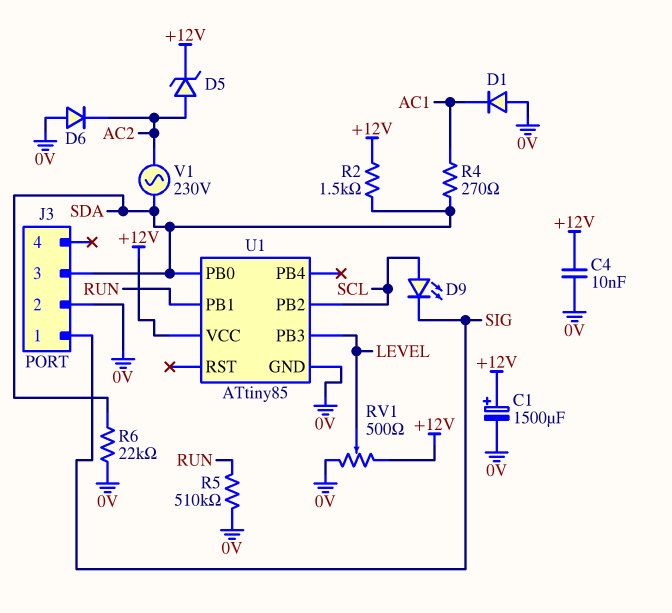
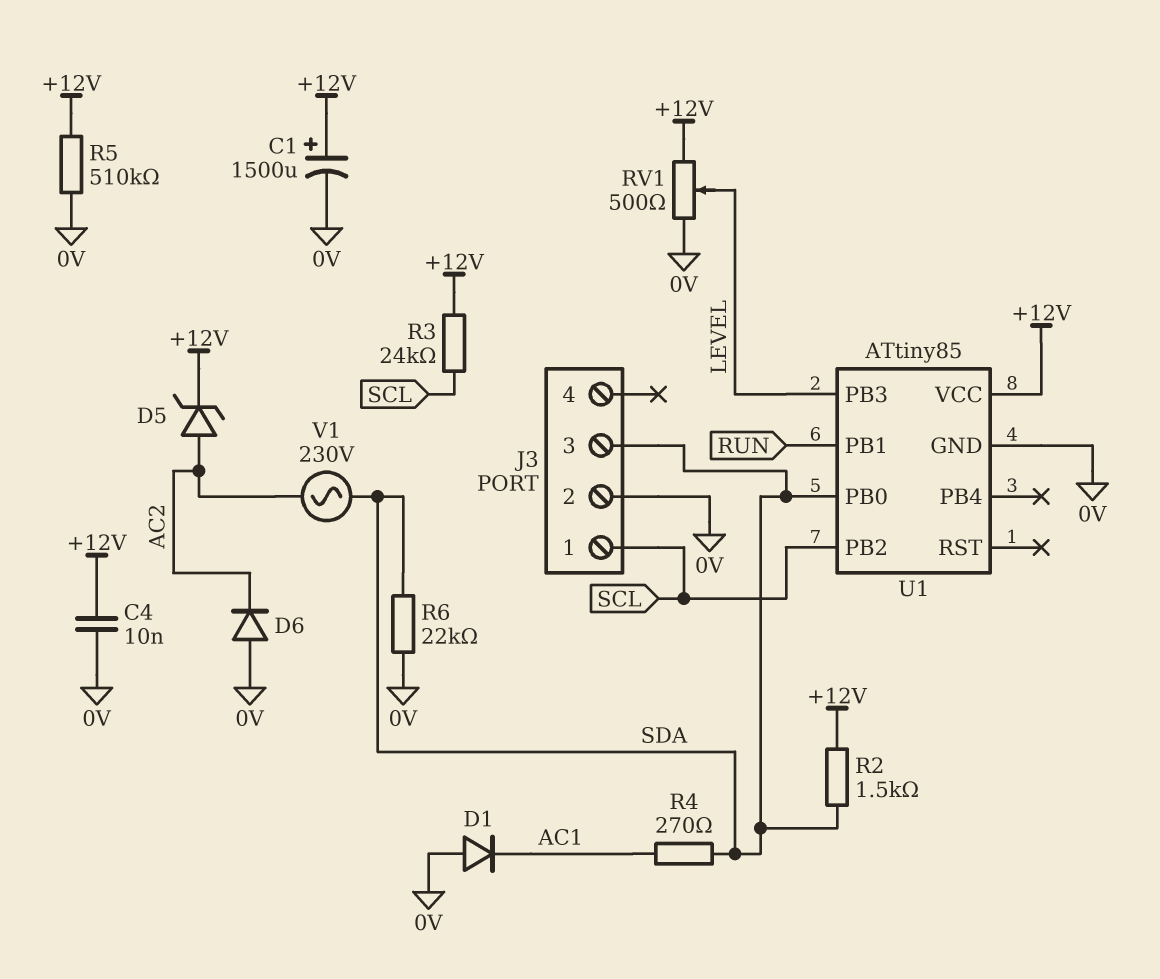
D9: LED (A SCL, K SIG) -> none
J3 pin 1: SIG -> SCL
R3: none -> 24k (+12V, SCL)
R5: 510k (0V, RUN) -> 510k (+12V, 0V)

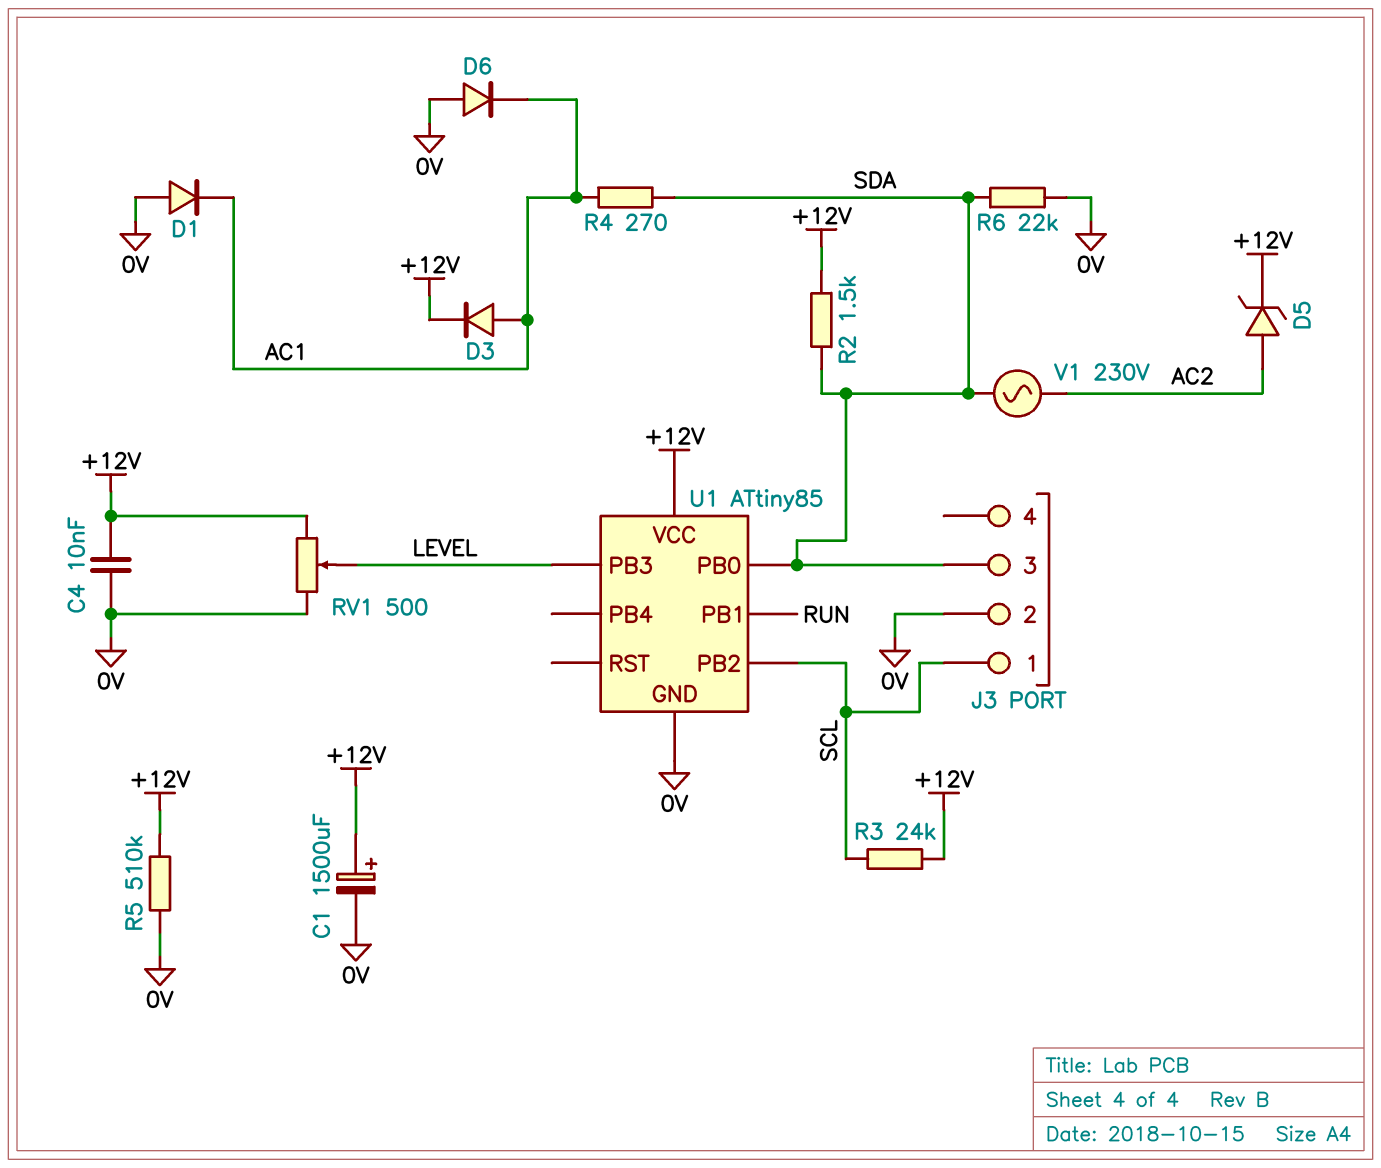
D3: none -> diode (A AC1, K +12V)
D6: diode (A 0V, K AC2) -> diode (A 0V, K AC1)

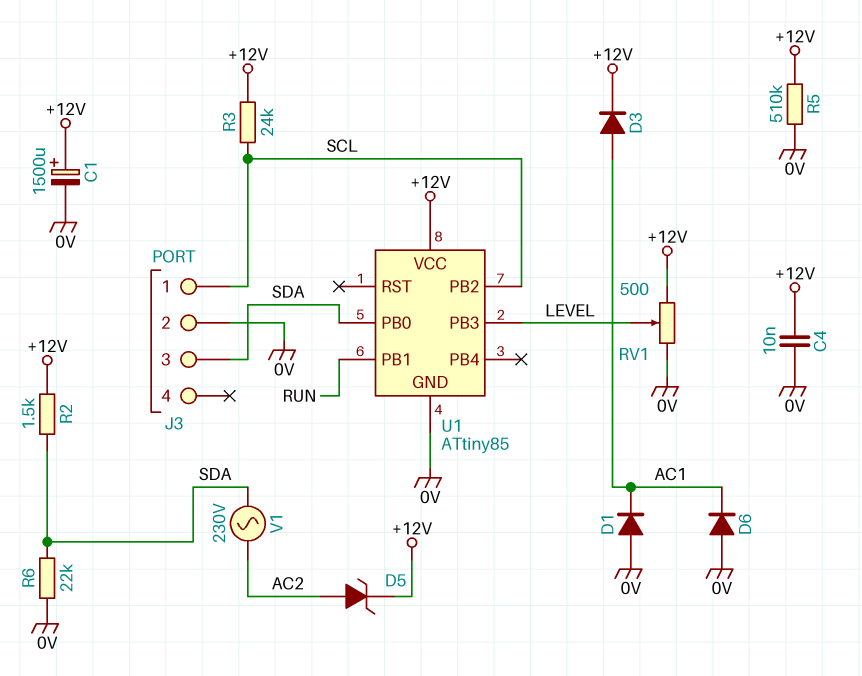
R4: 270 (AC1, SDA) -> none

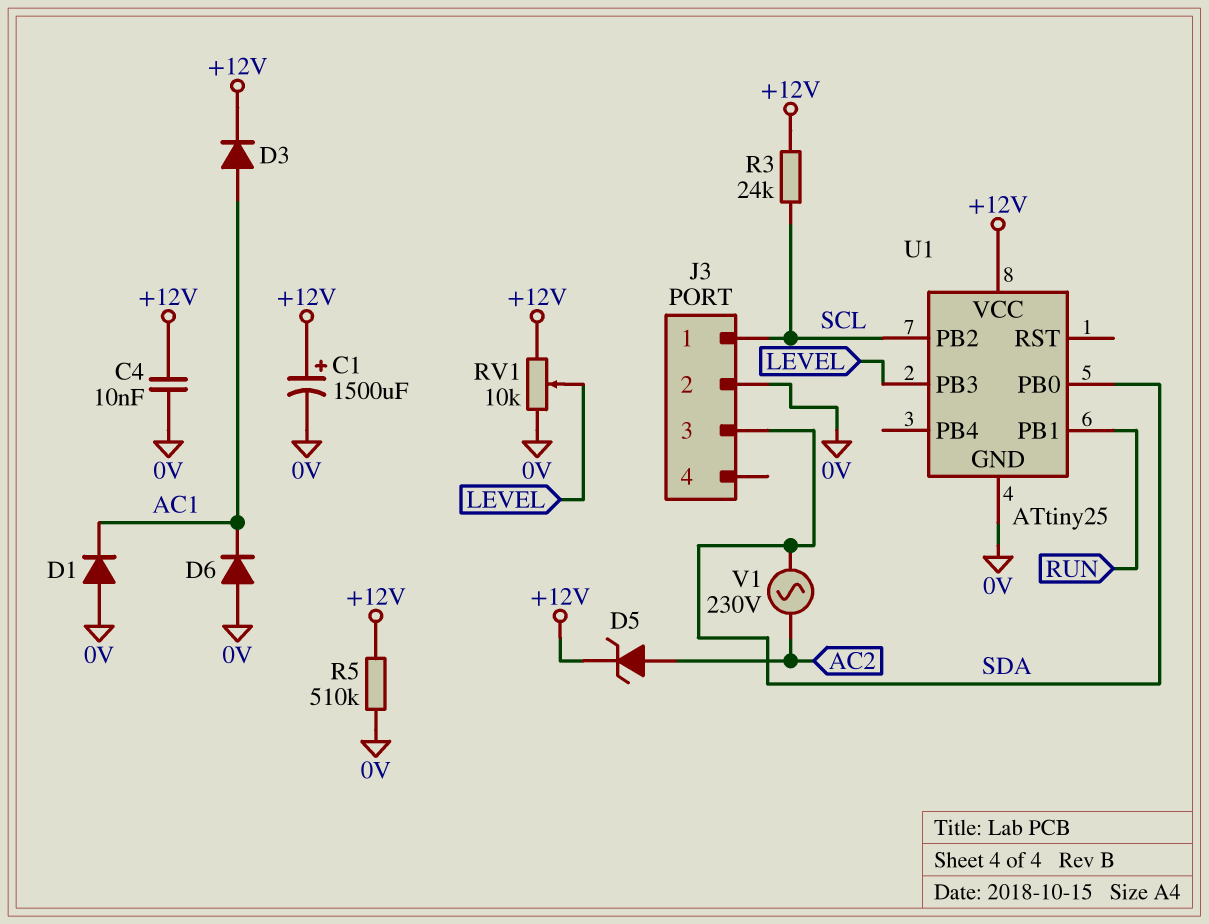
R2: 1.5k (+12V, SDA) -> none
R6: 22k (0V, SDA) -> none
RV1: 500 (+12V, 0V, wiper LEVEL) -> 10k (+12V, 0V, wiper LEVEL)
U1: ATtiny85 -> ATtiny25

